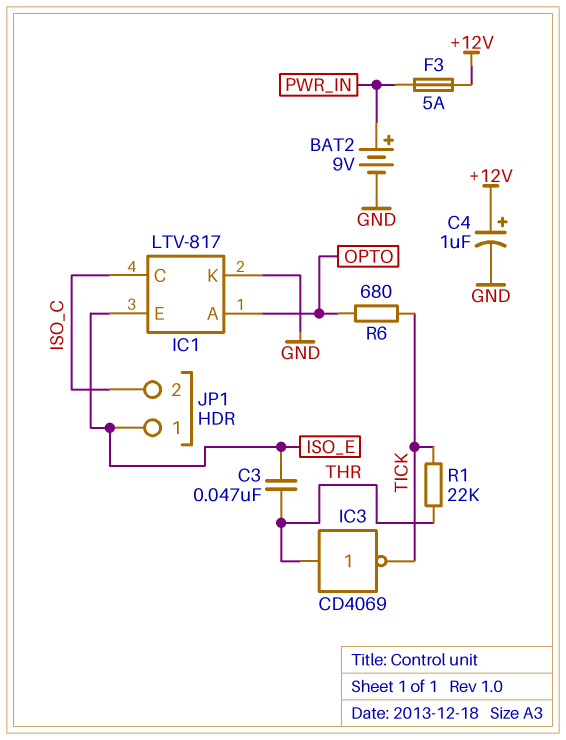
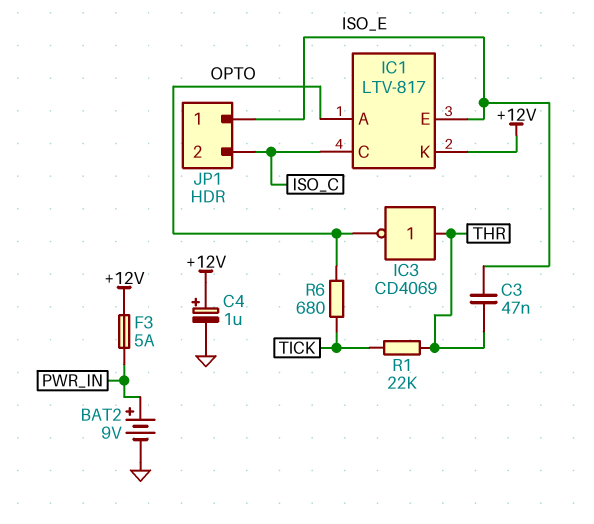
IC1 pin K: GND -> +12V
IC3: NOT CD4069 (in THR, out TICK) -> NOT CD4069 (in THR, out OPTO)

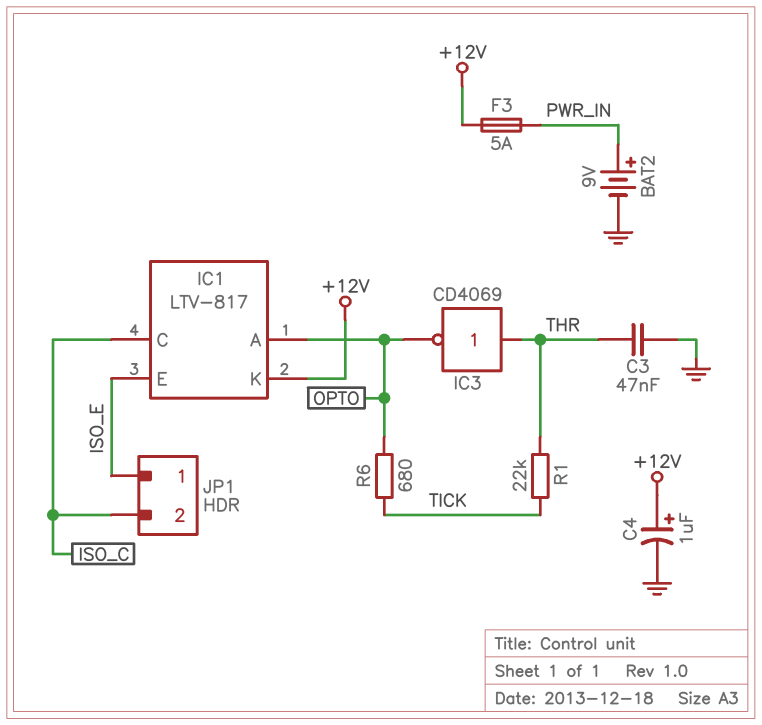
C3: 47nF (ISO_E, THR) -> 47nF (GND, THR)

